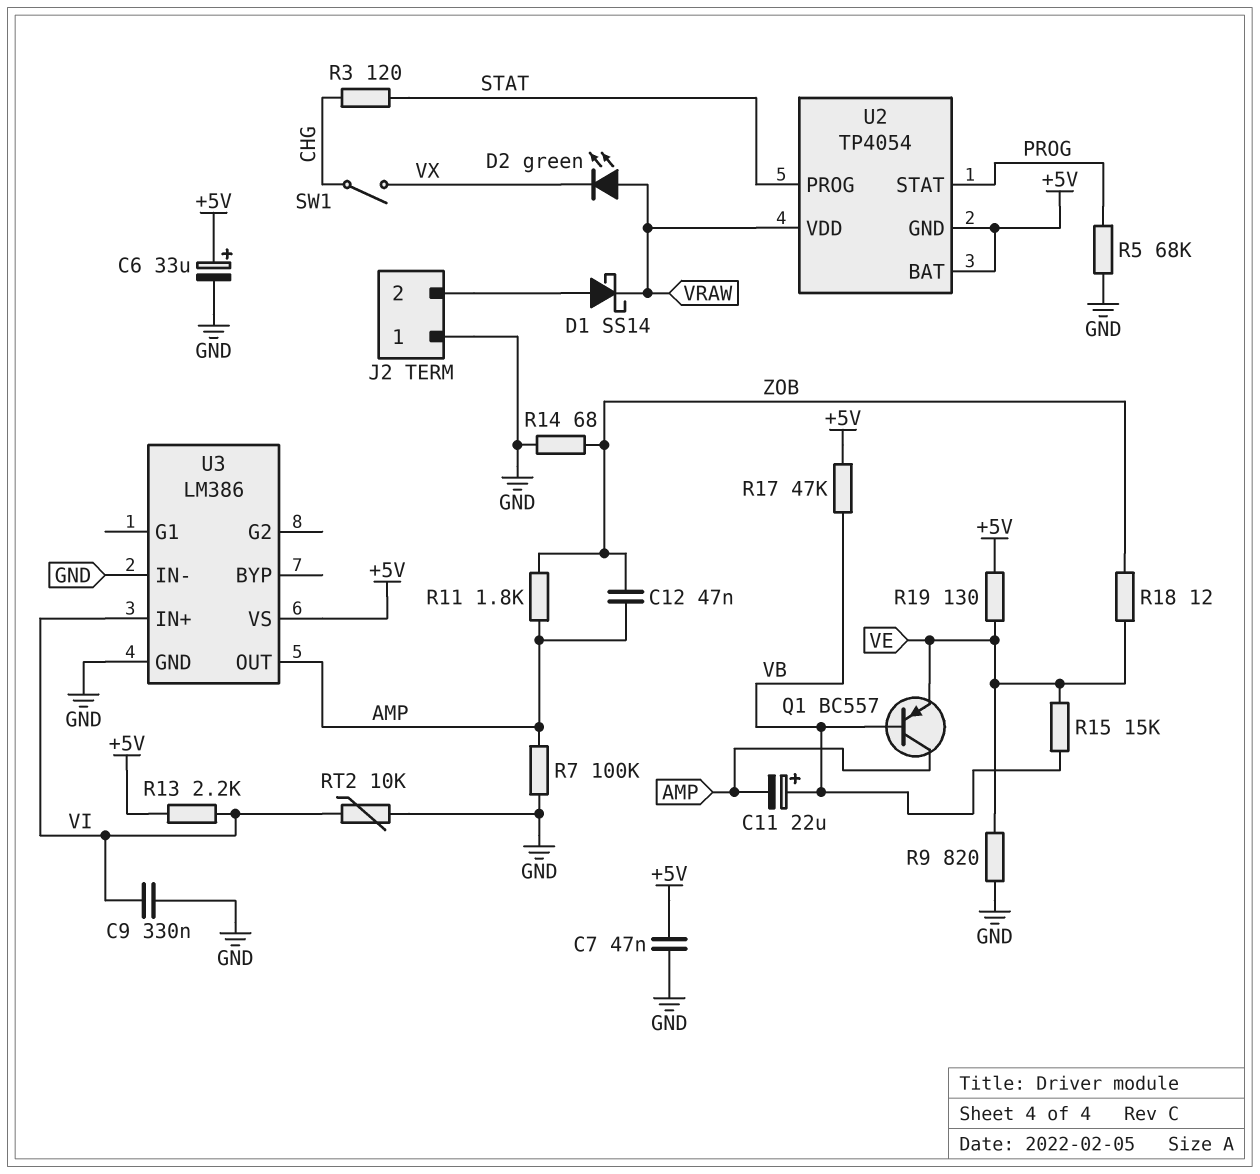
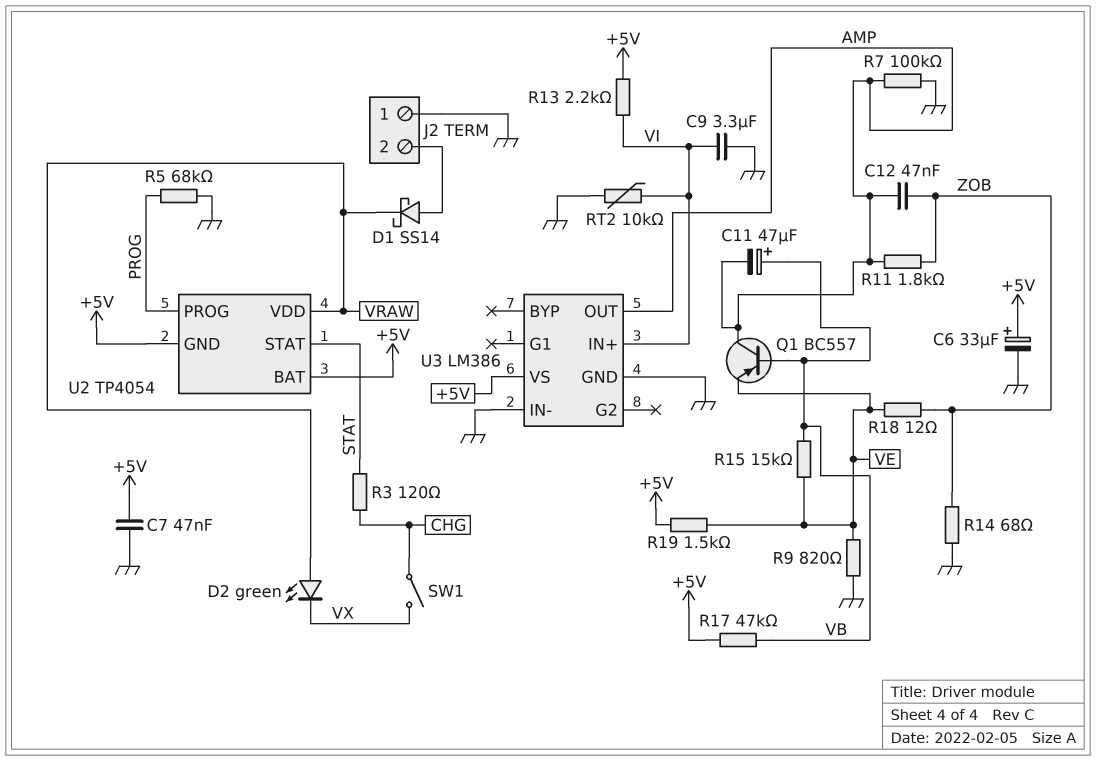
C9: 330nF (GND, VI) -> 3.3uF (GND, VI)
C11: 22uF (plus VB, minus AMP) -> 47uF (plus VB, minus AMP)
R19: 130 (+5V, VE) -> 1.5k (+5V, VE)
U2 pin PROG: STAT -> PROG
U2 pin STAT: PROG -> STAT

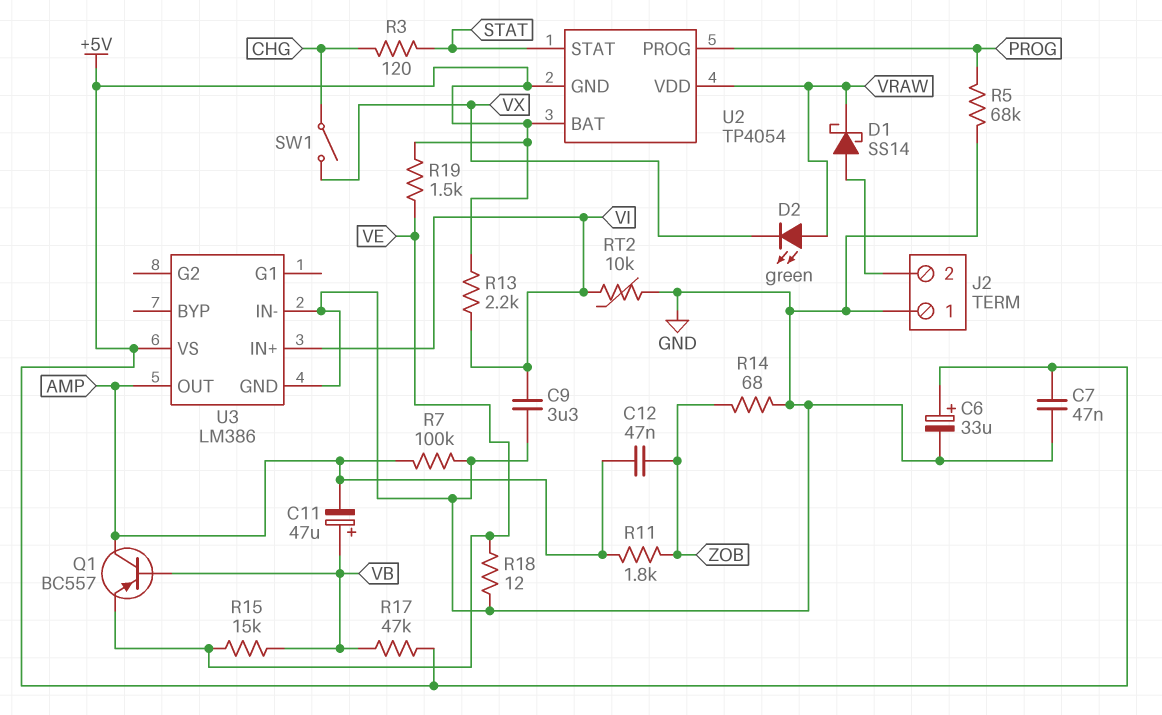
R9: 820 (GND, VE) -> none
R18: 12 (VE, ZOB) -> 12 (GND, VE)

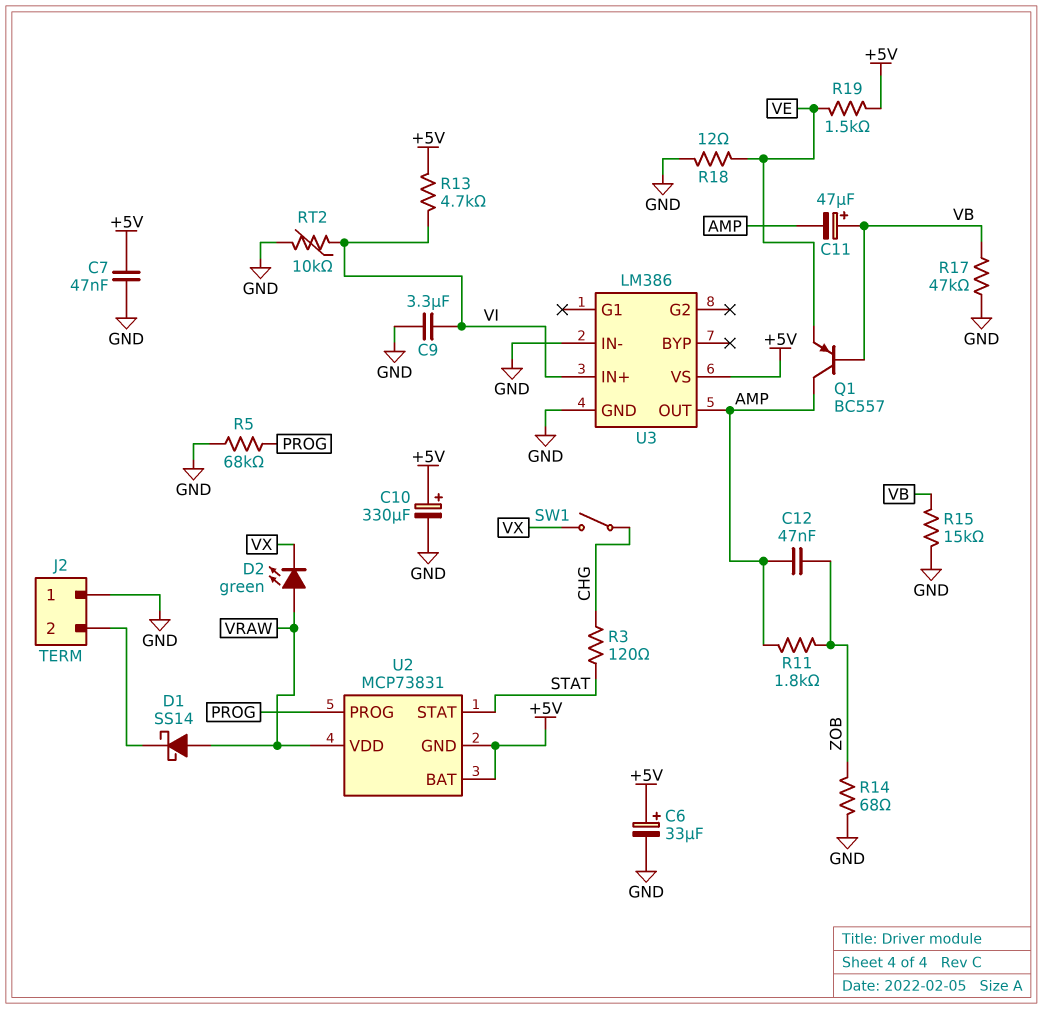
C10: none -> 330uF (plus +5V, minus GND)
D1: schottky SS14 (A J2/2, K VRAW) -> schottky SS14 (A VRAW, K J2/2)
R7: 100k (AMP, GND) -> none
R13: 2.2k (+5V, VI) -> 4.7k (+5V, VI)
R15: 15k (VB, VE) -> 15k (GND, VB)
R17: 47k (+5V, VB) -> 47k (GND, VB)
U2: TP4054 -> MCP73831

